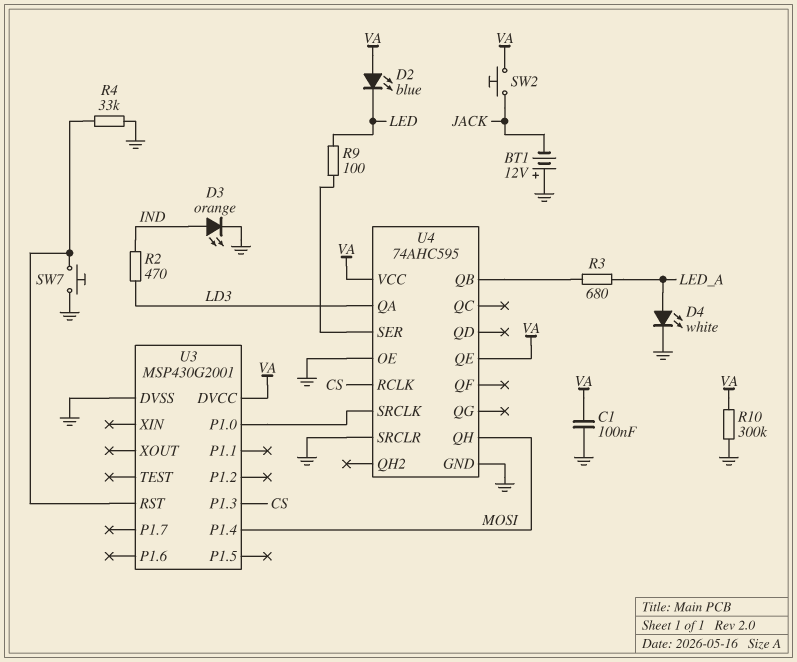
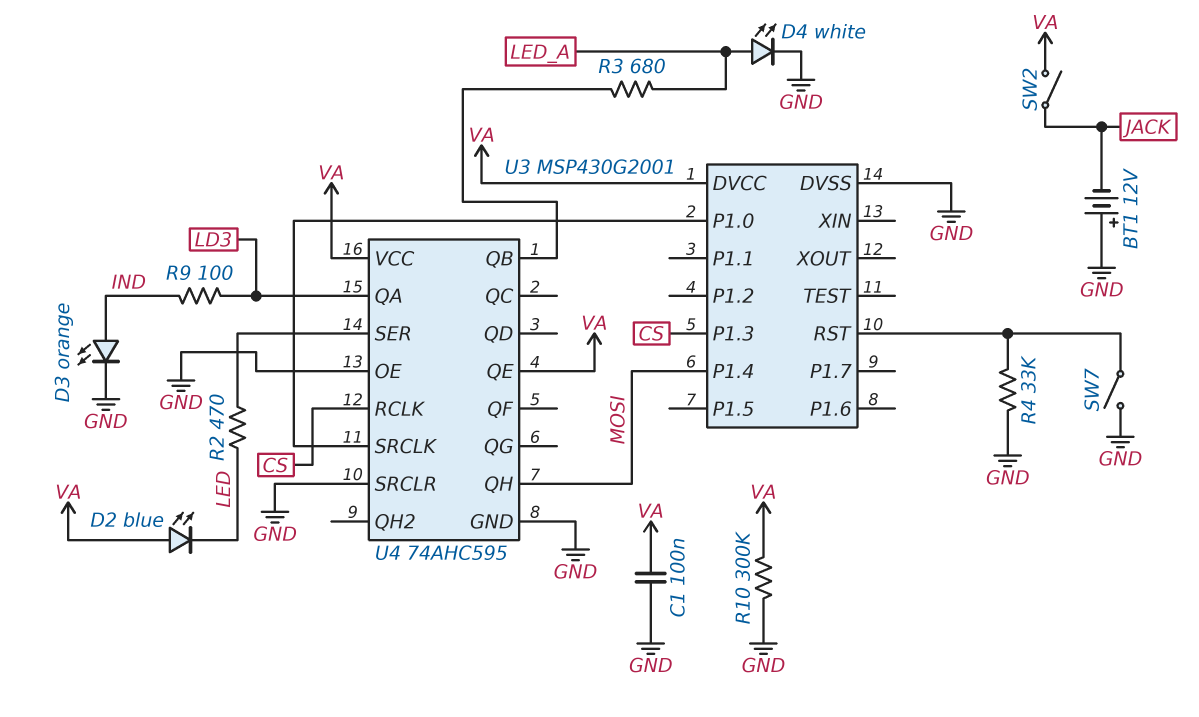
R2: 470 (IND, LD3) -> 470 (LED, U4/SER)
R9: 100 (LED, U4/SER) -> 100 (IND, LD3)
SW2: button (JACK, VA) -> switch (JACK, VA)
SW7: button (GND, U3/RST) -> switch (GND, U3/RST)

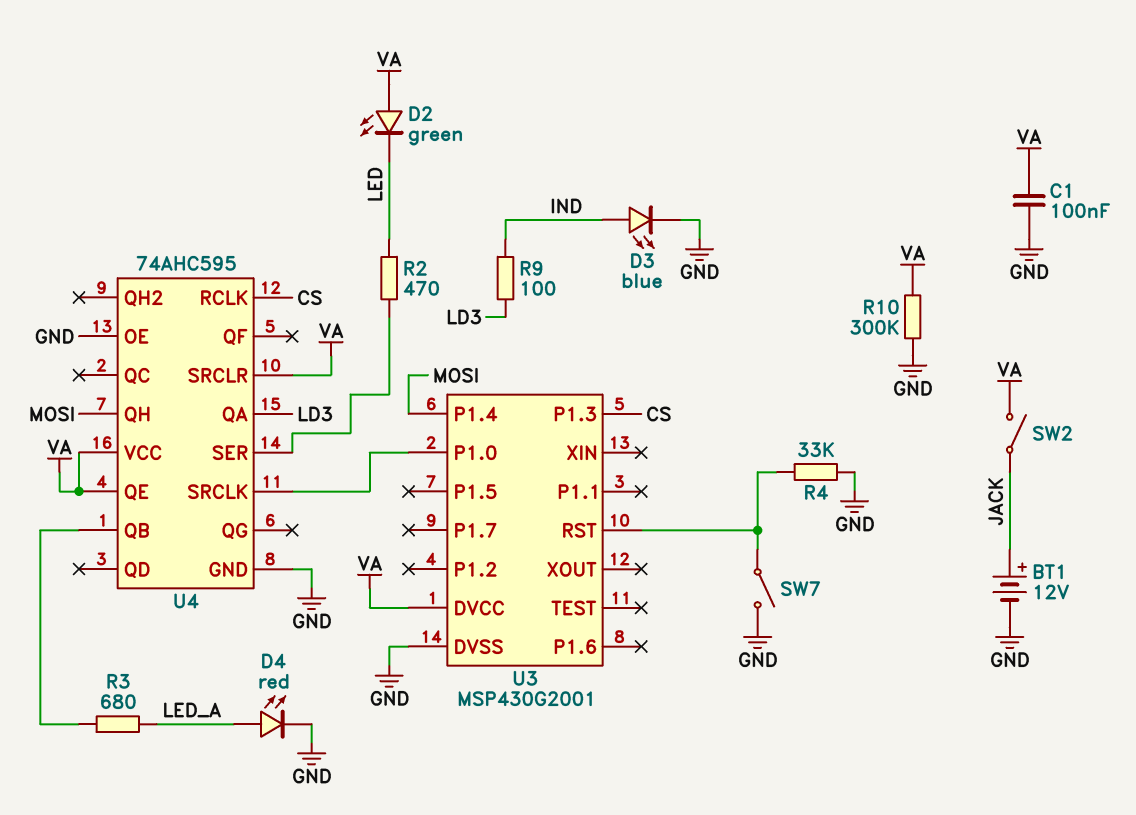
BT1: 12V (plus GND, minus JACK) -> 12V (plus JACK, minus GND)
D2: LED blue (A VA, K LED) -> LED green (A VA, K LED)
D3: LED orange (A IND, K GND) -> LED blue (A IND, K GND)
D4: LED white (A LED_A, K GND) -> LED red (A LED_A, K GND)
U4 pin SRCLR: GND -> VA

